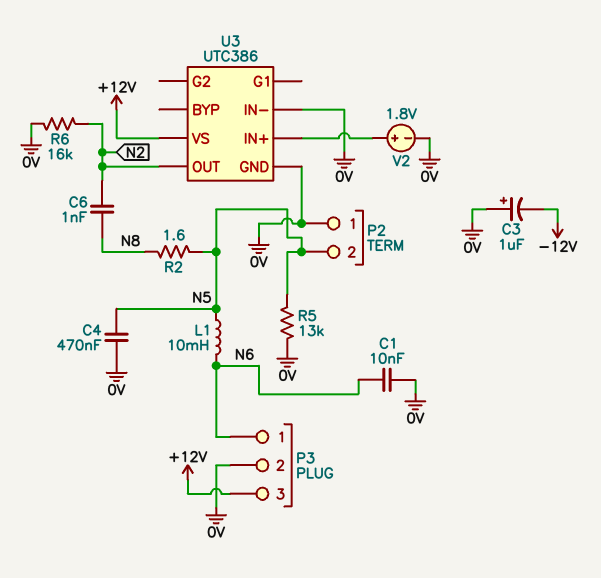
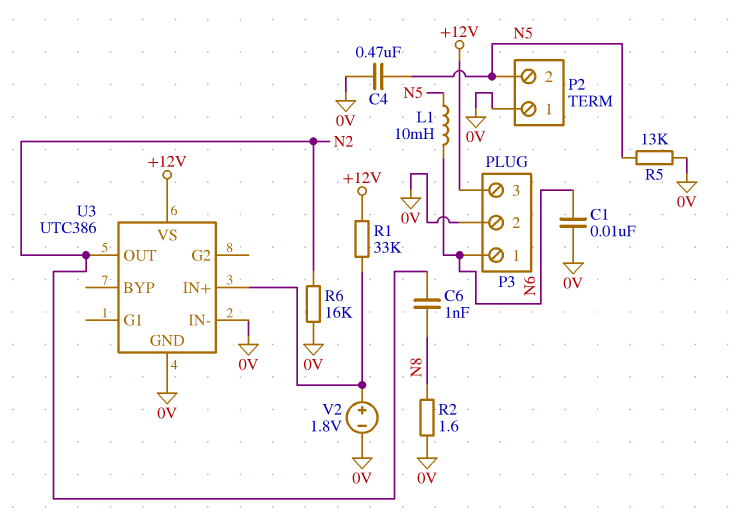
C3: 1uF (plus 0V, minus -12V) -> none
R1: none -> 33k (+12V, U3/IN+)
R2: 1.6 (N5, N8) -> 1.6 (0V, N8)

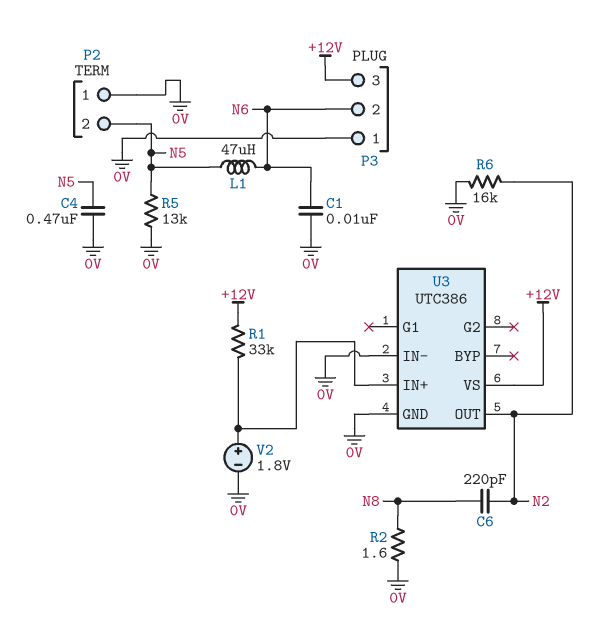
C6: 1nF (N2, N8) -> 220pF (N2, N8)
L1: 10mH (N5, N6) -> 47uH (N5, N6)
P3 pin 1: N6 -> 0V
P3 pin 2: 0V -> N6

